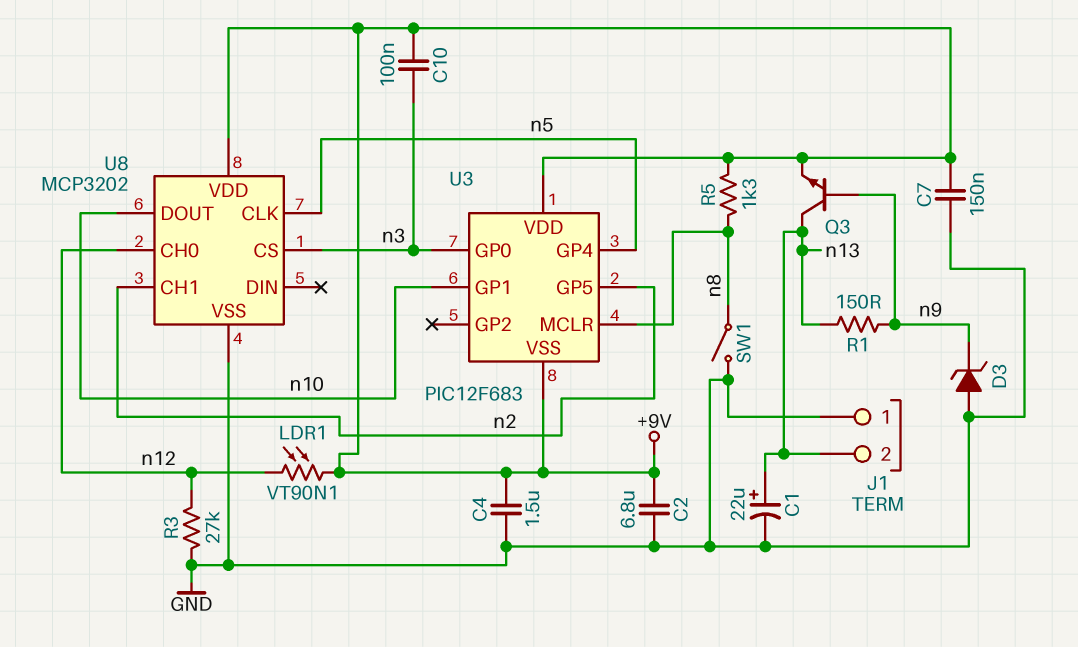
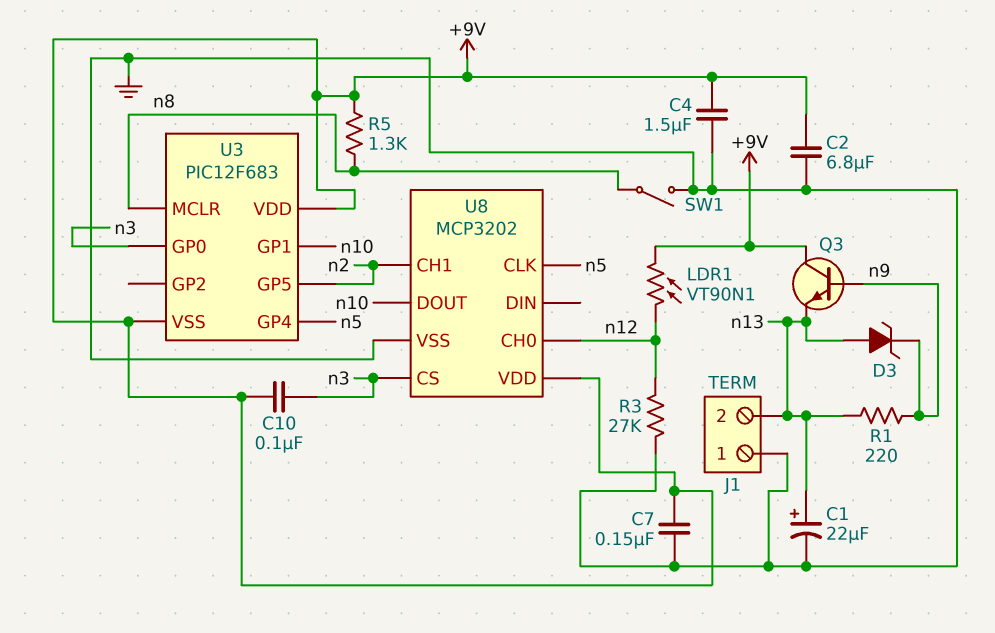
D3: zener (A GND, K n9) -> zener (A n13, K n9)
Q3: NPN (B n9, C n13, E +9V) -> NPN (B n9, C +9V, E n13)
R1: 150 (n9, n13) -> 220 (n9, n13)

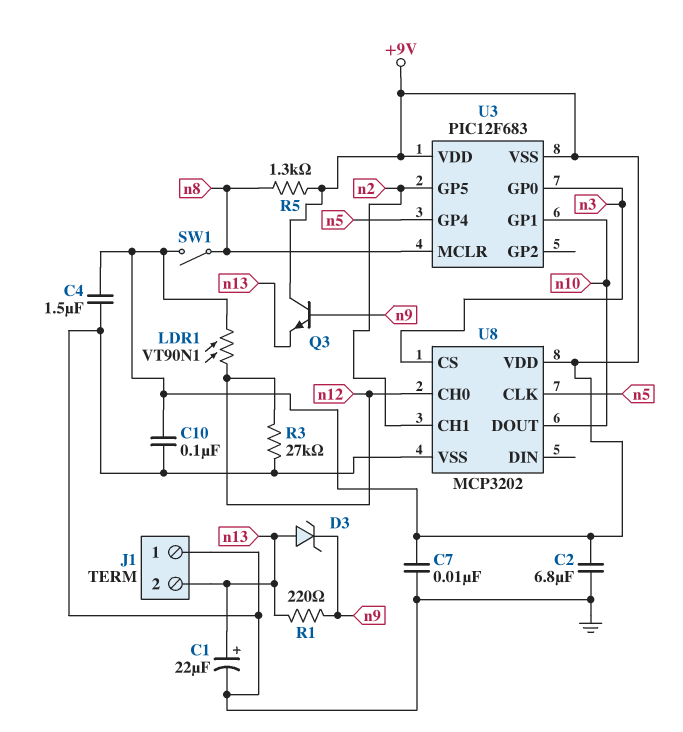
C7: 150nF (+9V, GND) -> 10nF (+9V, GND)
C10: 100nF (+9V, n3) -> 100nF (+9V, GND)
SW1: switch (GND, n8) -> switch (+9V, n8)

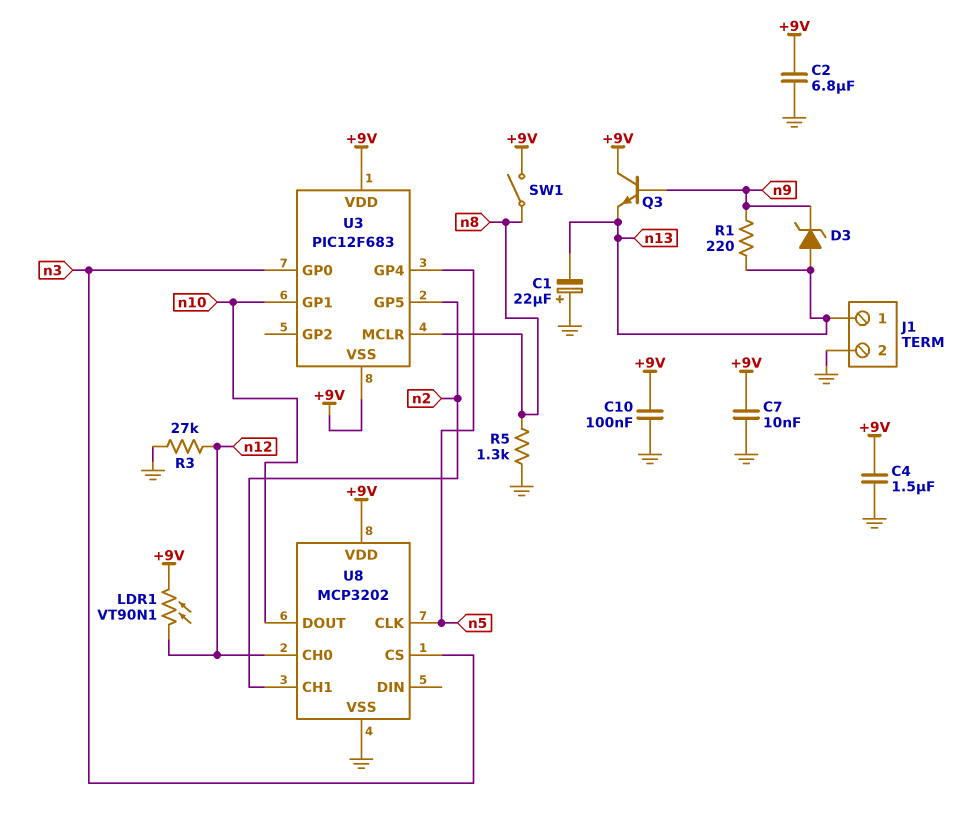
C1: 22uF (plus n13, minus GND) -> 22uF (plus GND, minus n13)
J1 pin 1: GND -> n13
J1 pin 2: n13 -> GND
R5: 1.3k (+9V, n8) -> 1.3k (GND, n8)

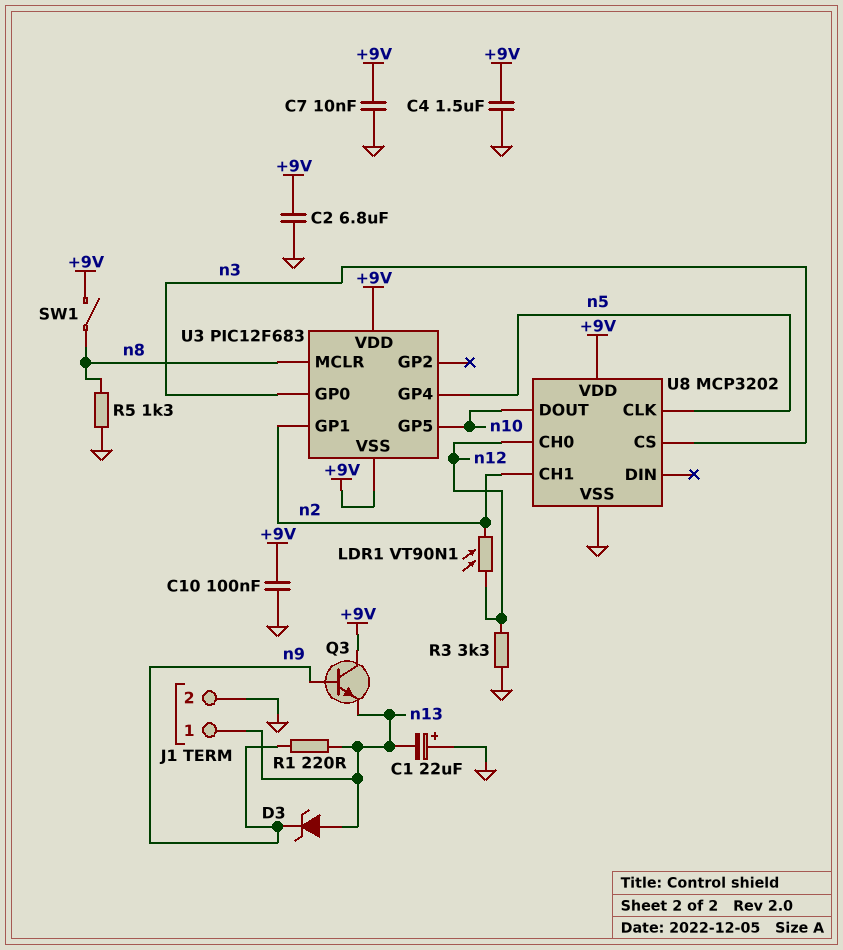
LDR1: VT90N1 (+9V, n12) -> VT90N1 (n2, n12)
R3: 27k (GND, n12) -> 3.3k (GND, n12)
U3 pin GP1: n10 -> n2
U3 pin GP5: n2 -> n10

